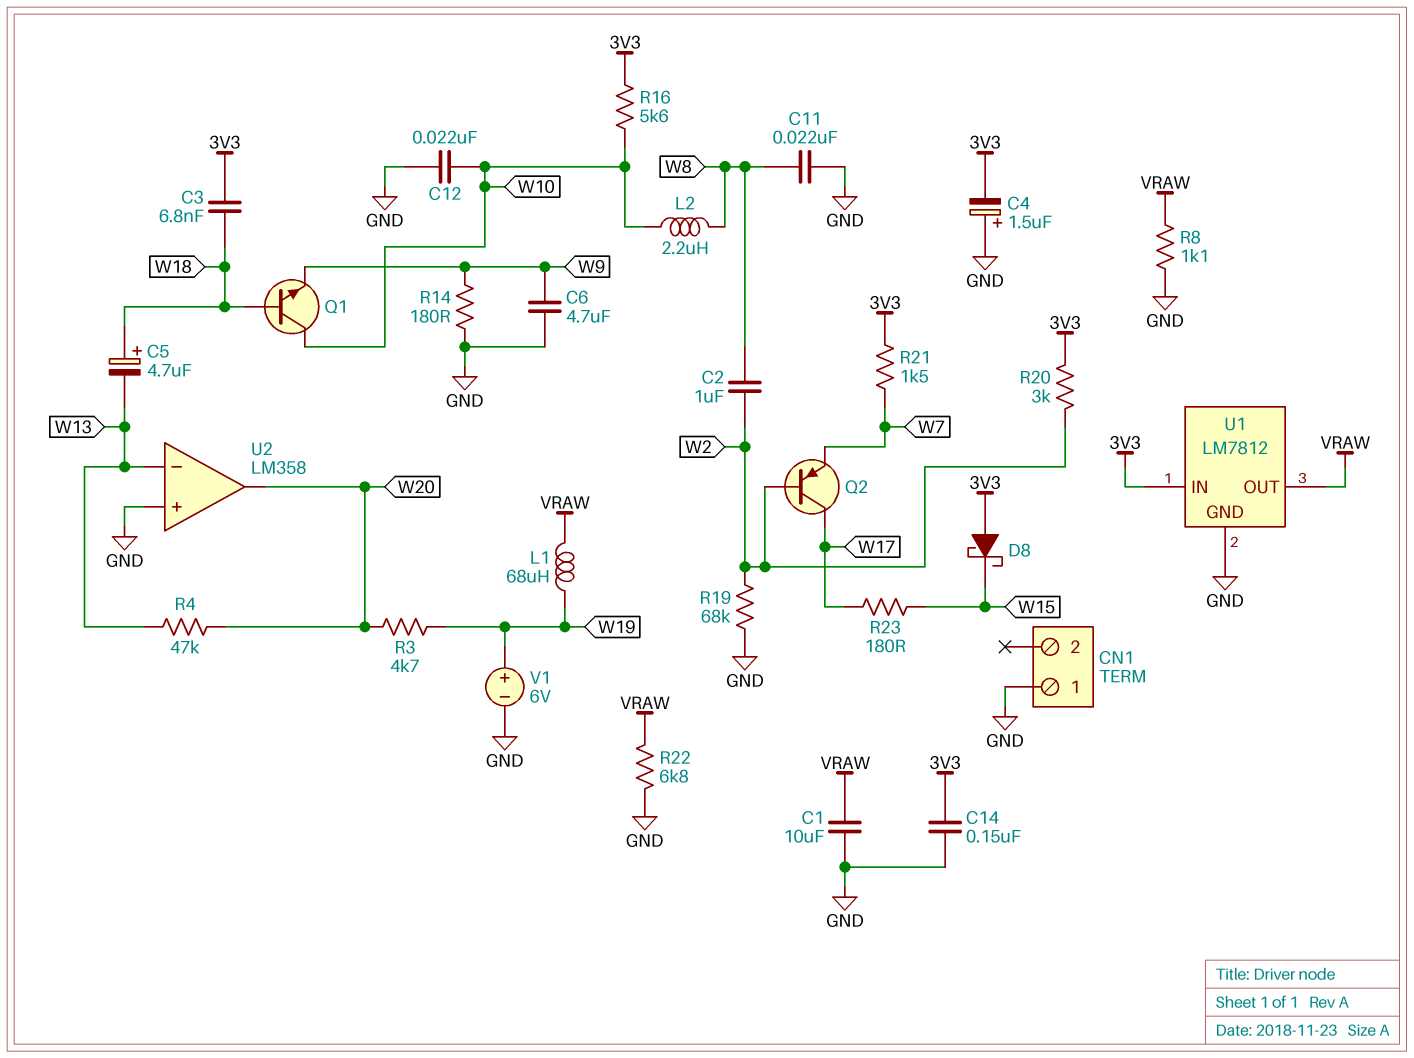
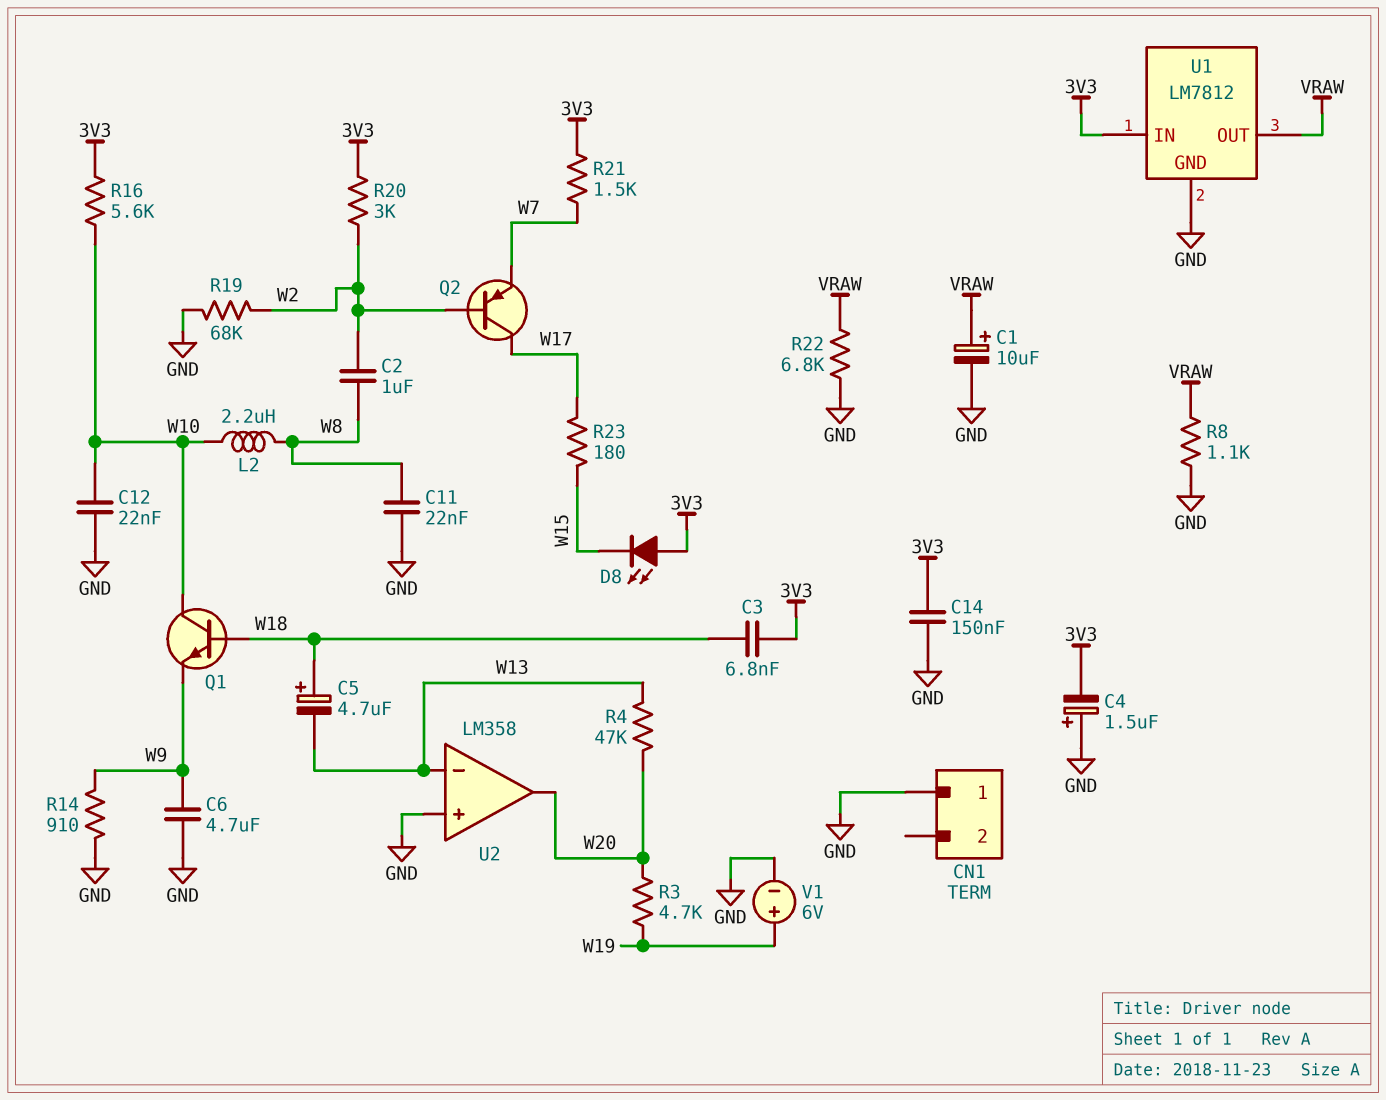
C1: 10uF (GND, VRAW) -> 10uF (plus VRAW, minus GND)
D8: schottky (A 3V3, K W15) -> LED (A 3V3, K W15)
L1: 68uH (VRAW, W19) -> none
R14: 180 (GND, W9) -> 910 (GND, W9)

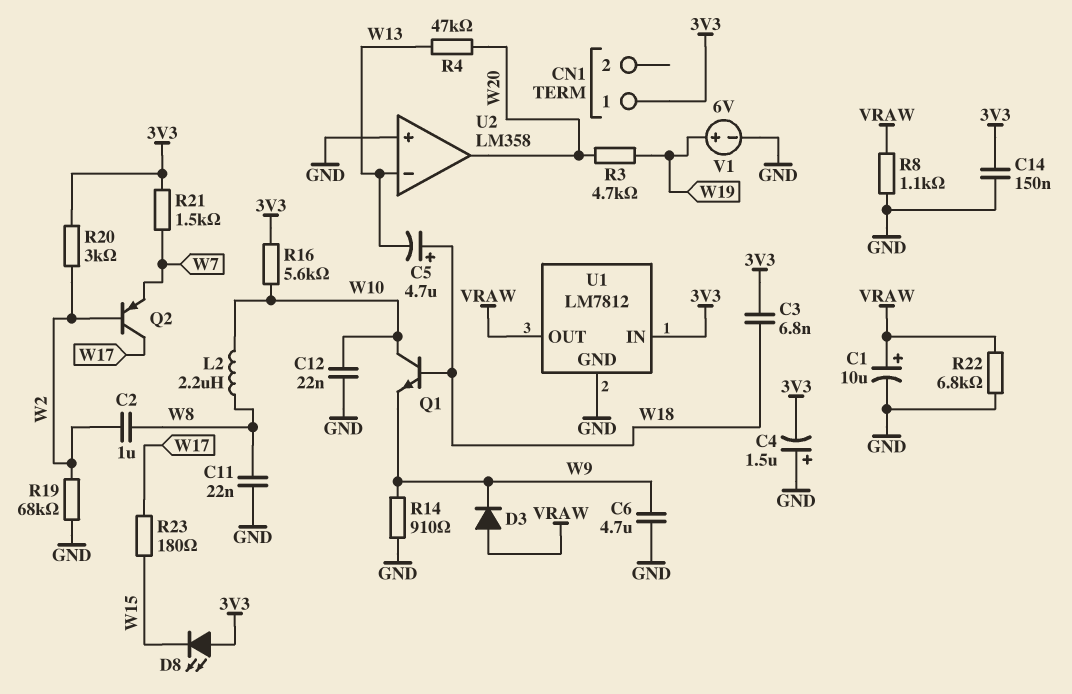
CN1 pin 1: GND -> 3V3
D3: none -> diode (A VRAW, K W9)

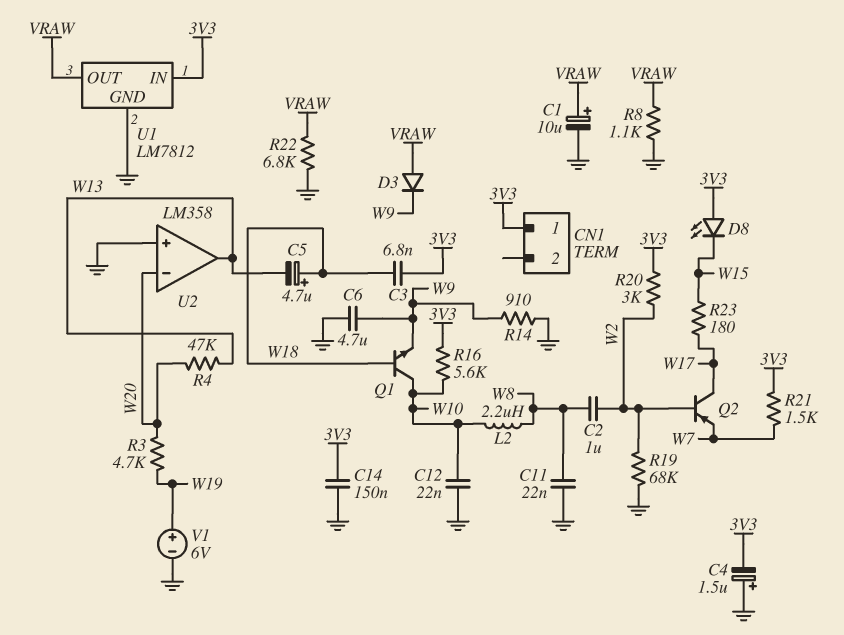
U2 pin in-: W13 -> W20
U2 pin out: W20 -> W13

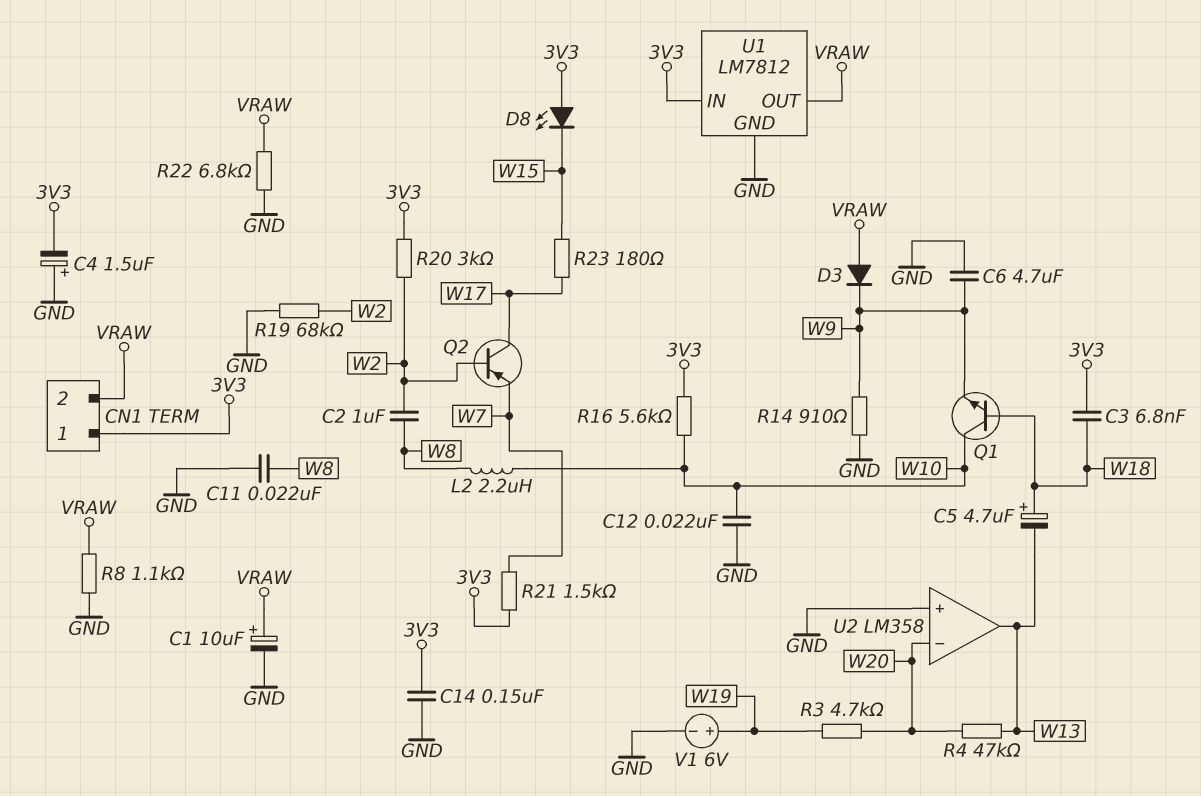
CN1 pin 2: none -> VRAW

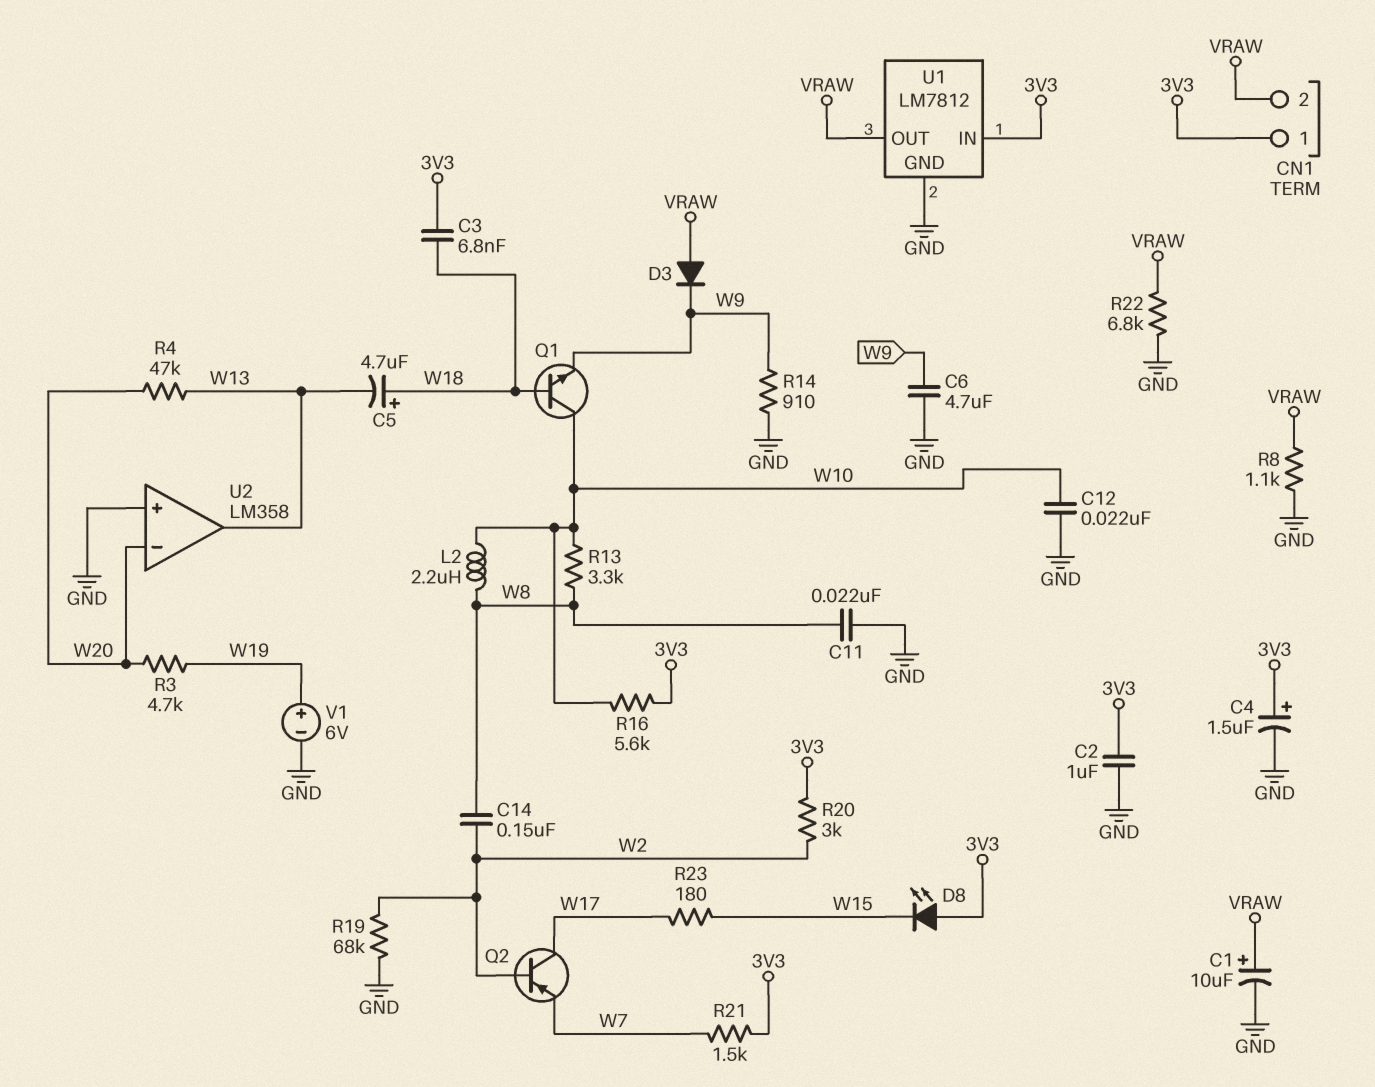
C2: 1uF (W2, W8) -> 1uF (3V3, GND)
C4: 1.5uF (plus GND, minus 3V3) -> 1.5uF (plus 3V3, minus GND)
C14: 150nF (3V3, GND) -> 150nF (W2, W8)
R13: none -> 3.3k (W8, W10)

